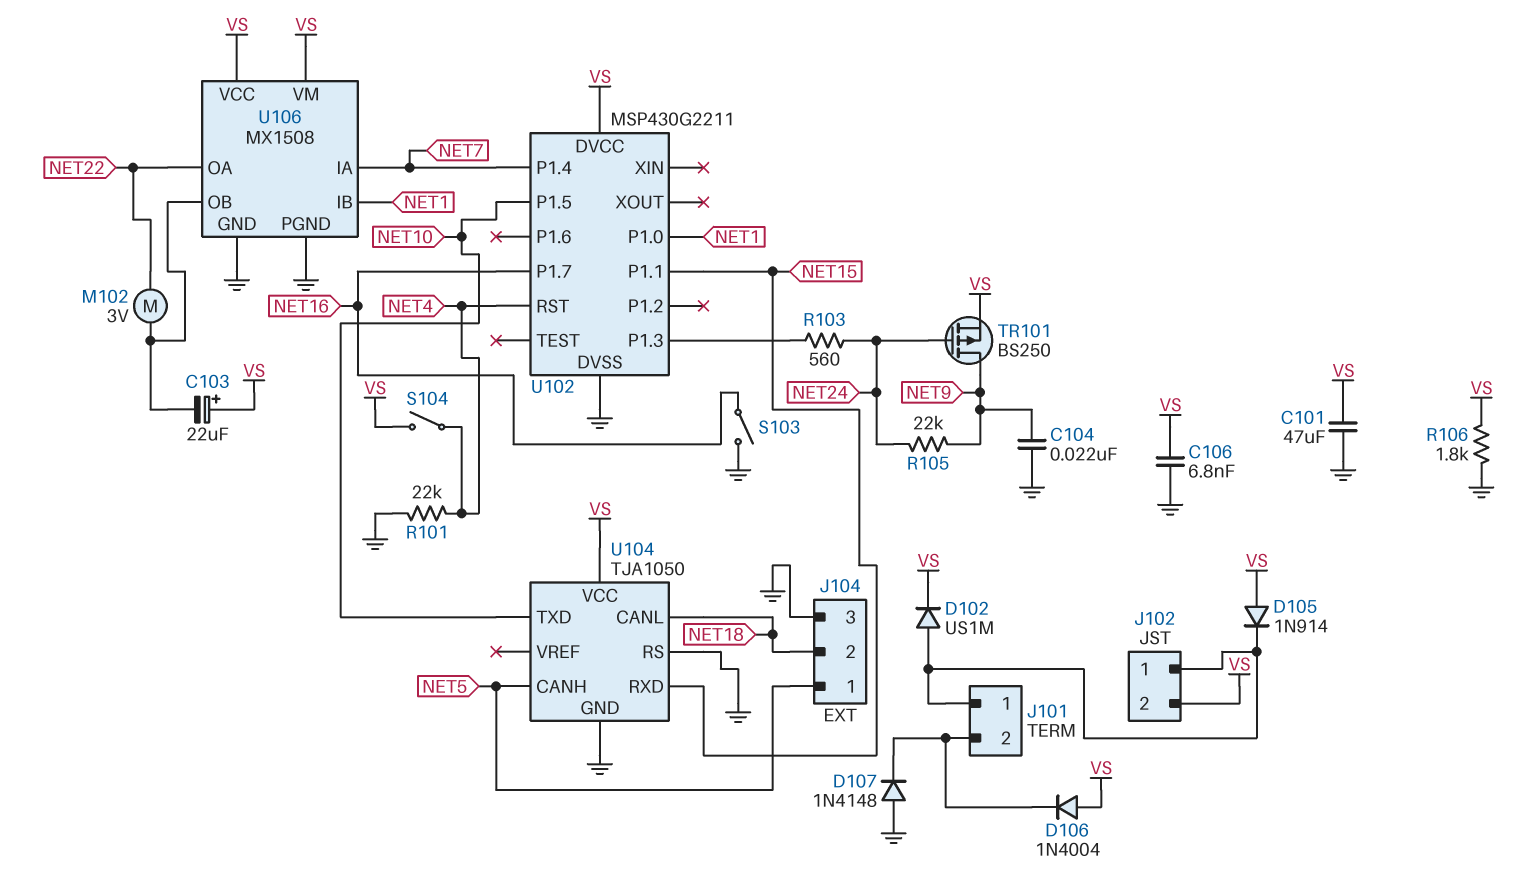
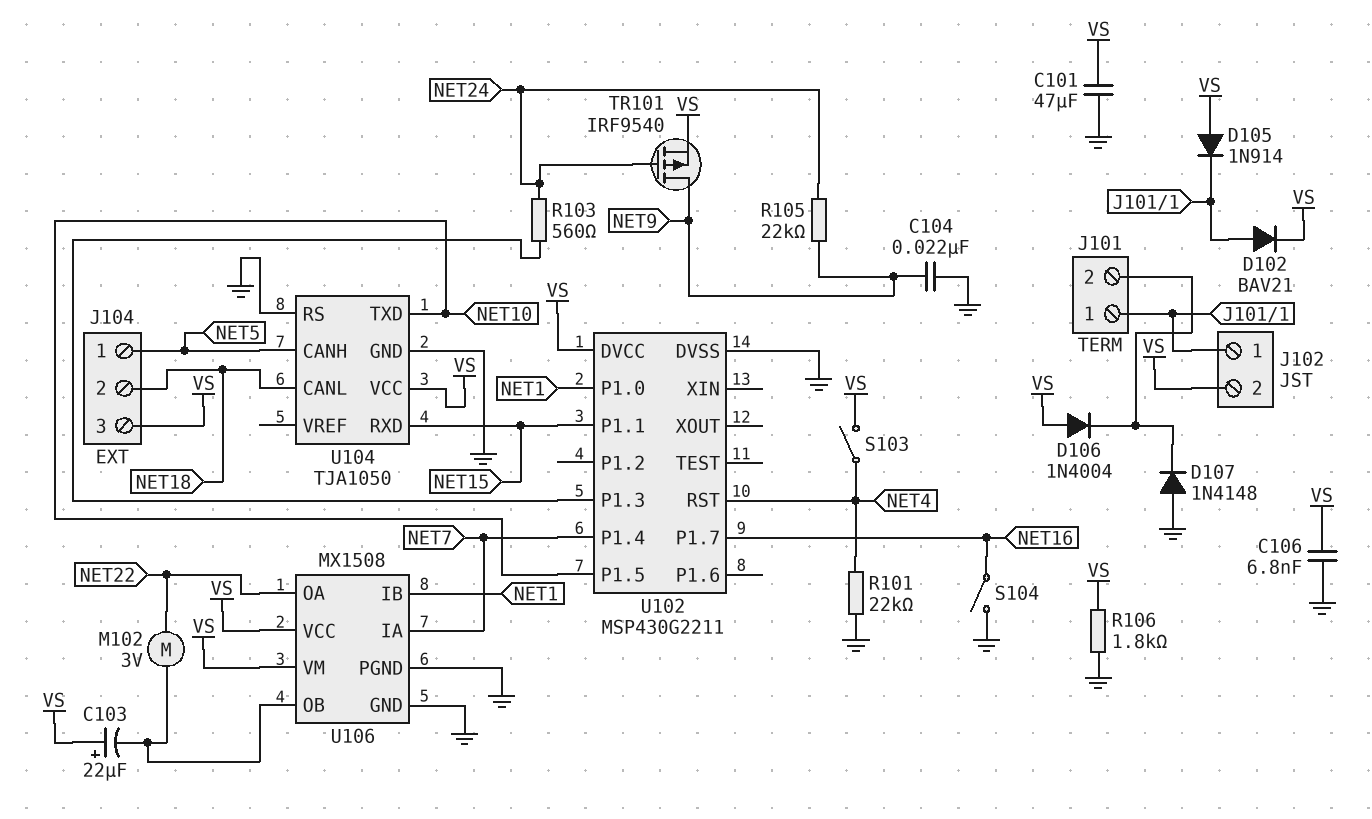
D102: diode US1M (A J101/1, K VS) -> diode BAV21 (A J101/1, K VS)
J104 pin 3: GND -> VS
S103: switch (GND, NET16) -> switch (NET4, VS)
S104: switch (NET4, VS) -> switch (GND, NET16)
TR101: PMOS BS250 (G NET24, D NET9, S VS) -> PMOS IRF9540 (G NET24, D NET9, S VS)

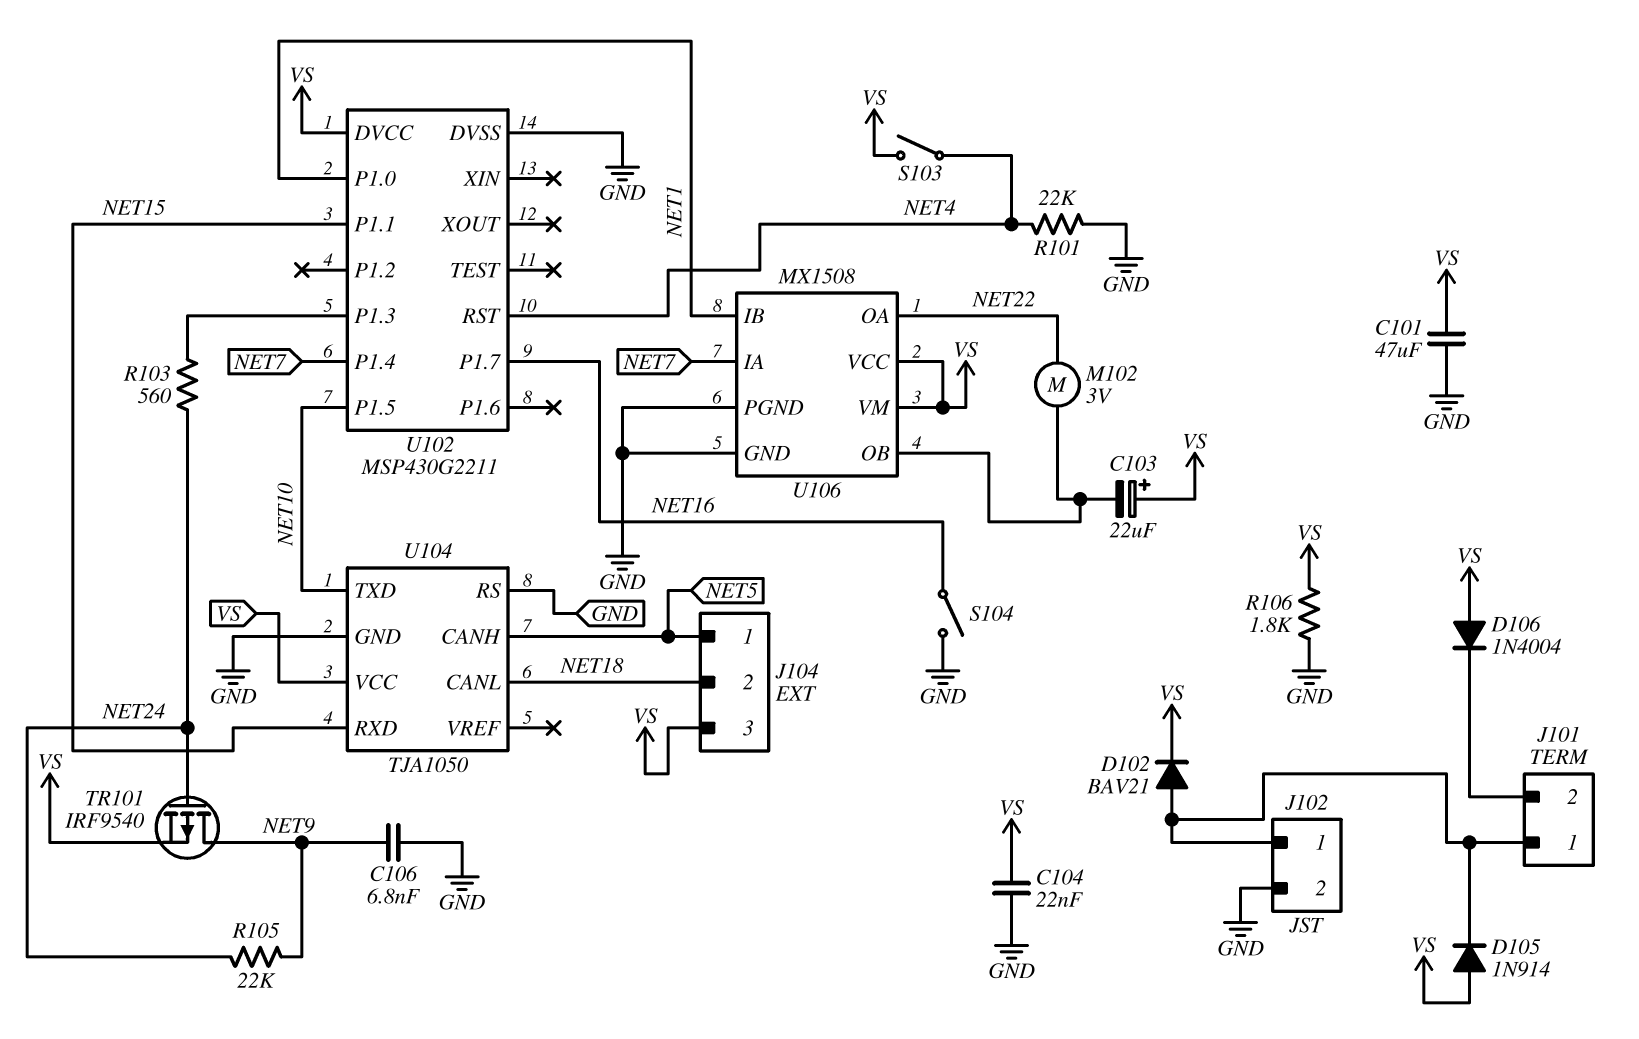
C104: 22nF (GND, NET9) -> 22nF (GND, VS)
C106: 6.8nF (GND, VS) -> 6.8nF (GND, NET9)
D107: diode 1N4148 (A GND, K J101/2) -> none
J102 pin 2: VS -> GND

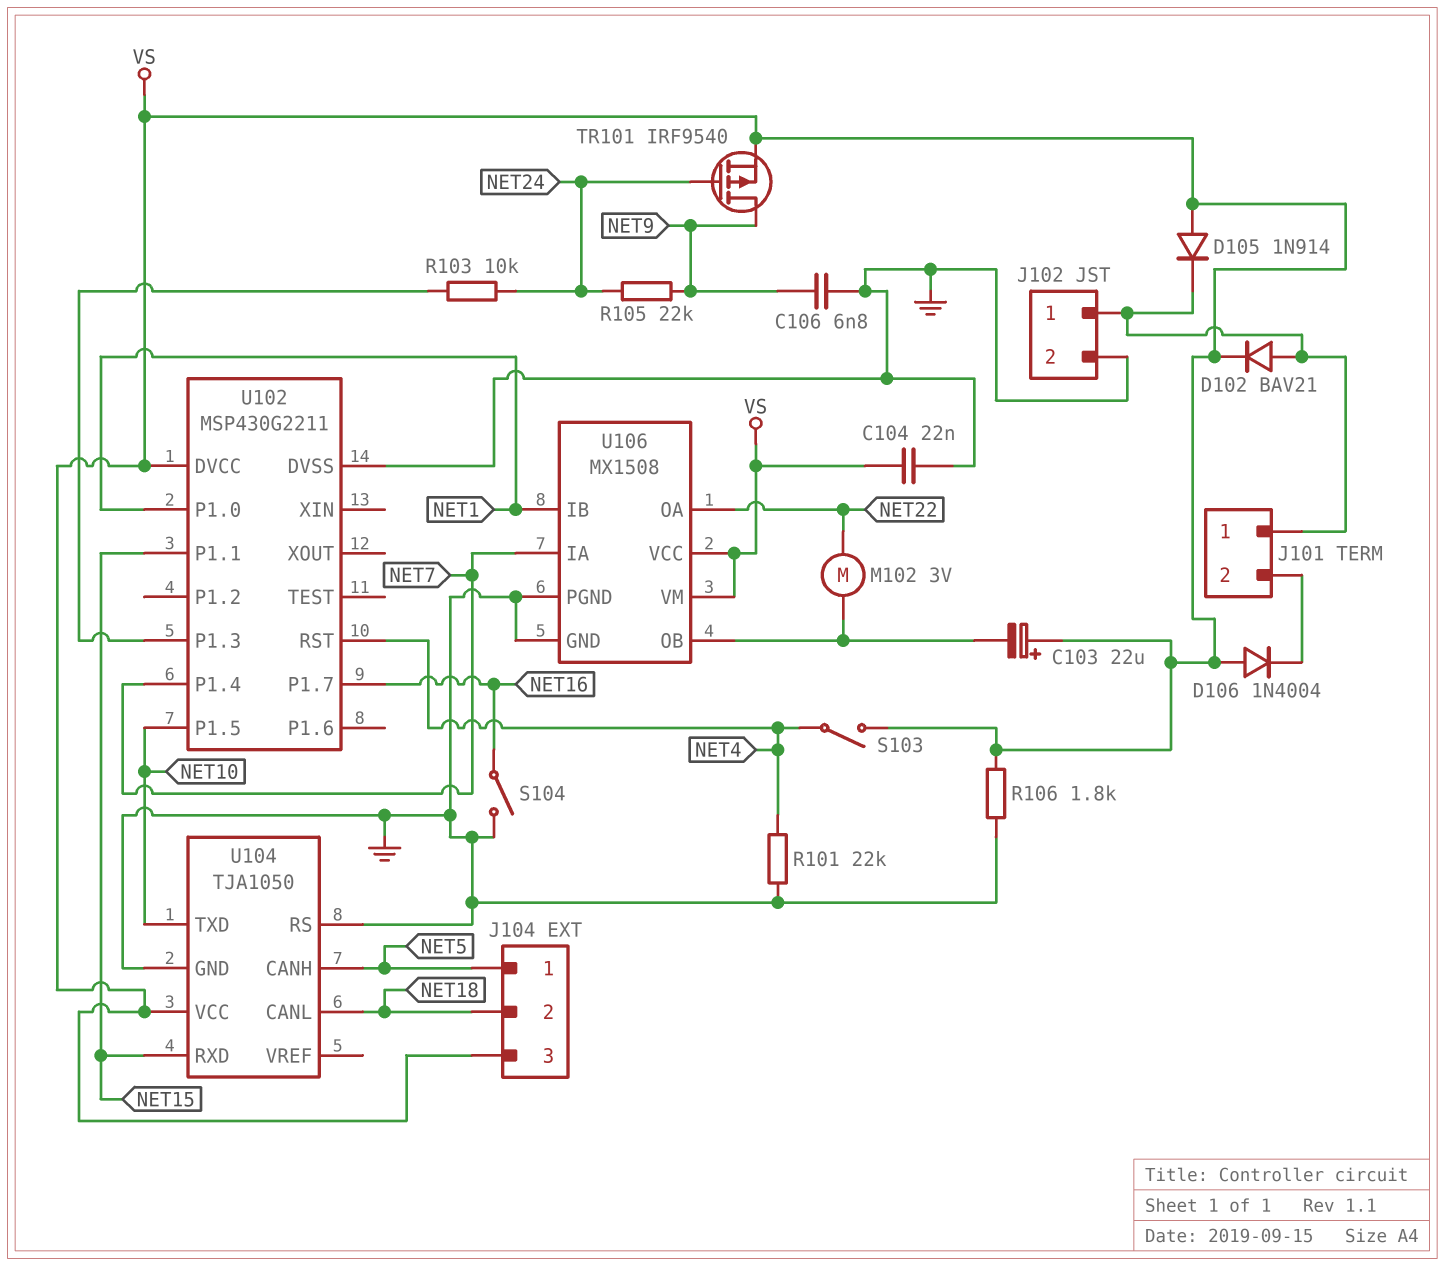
C101: 47uF (GND, VS) -> none
R103: 560 (NET24, U102/P1.3) -> 10k (NET24, U102/P1.3)

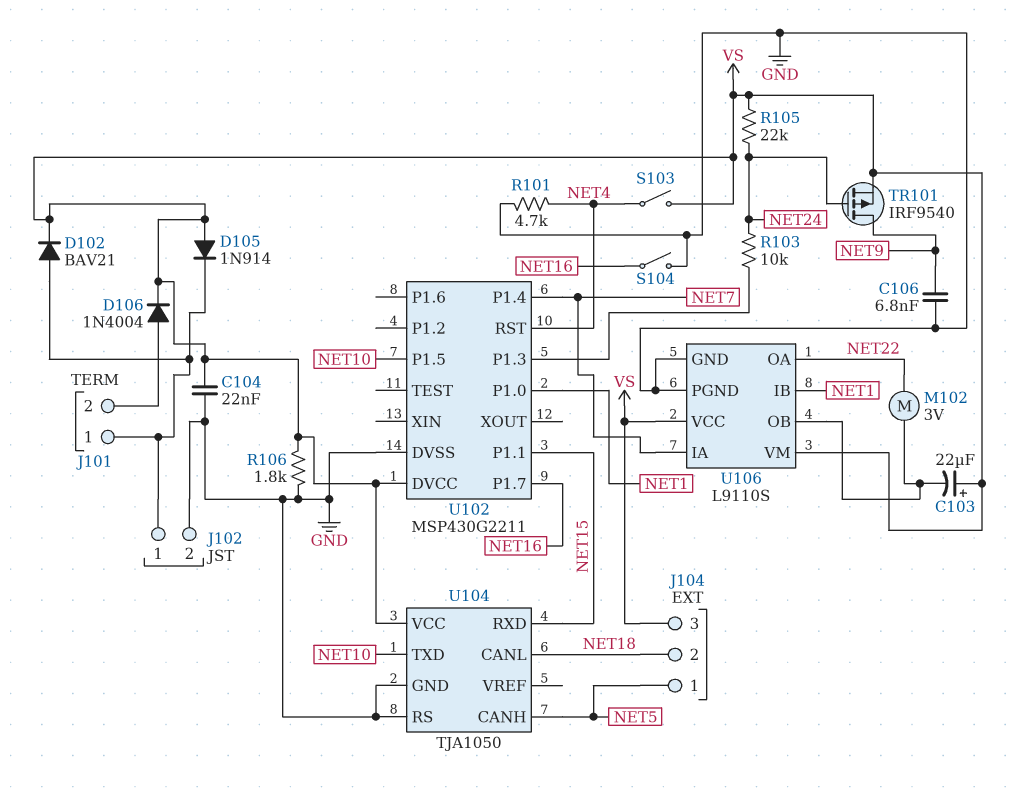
D106: diode 1N4004 (A VS, K J101/2) -> diode 1N4004 (A J101/2, K VS)
R101: 22k (GND, NET4) -> 4.7k (GND, NET4)
R105: 22k (NET9, NET24) -> 22k (NET24, VS)
U106: MX1508 -> L9110S

